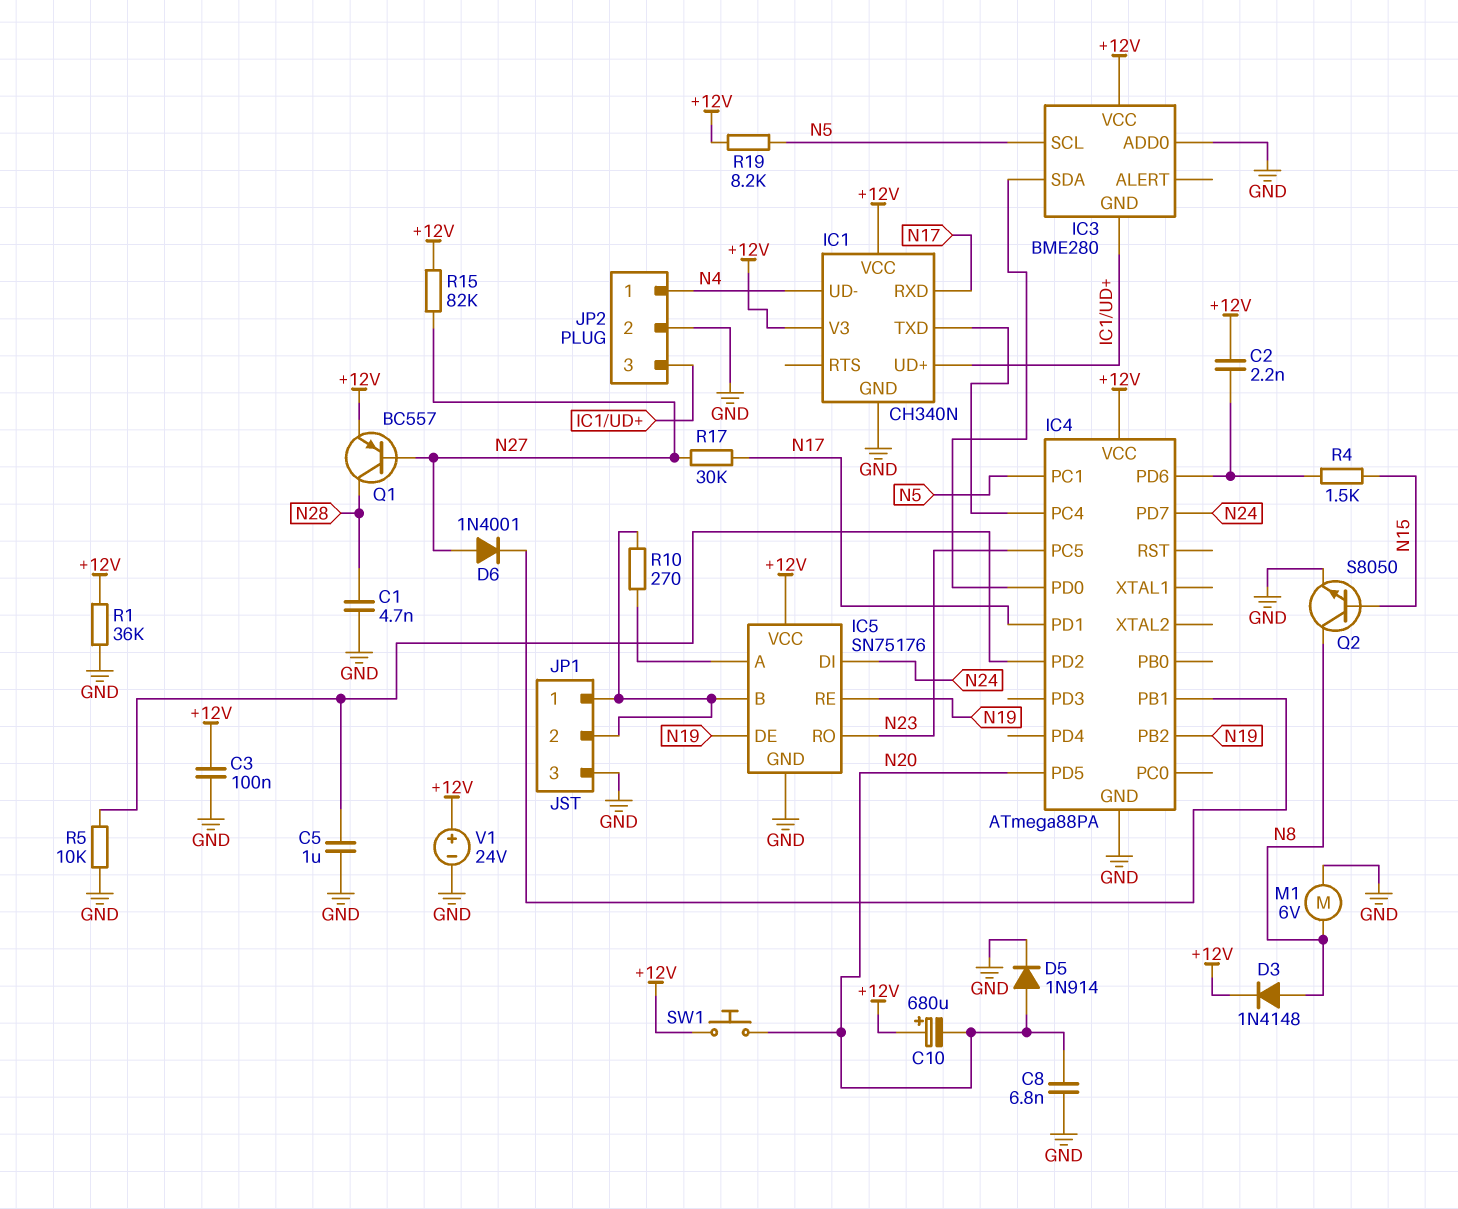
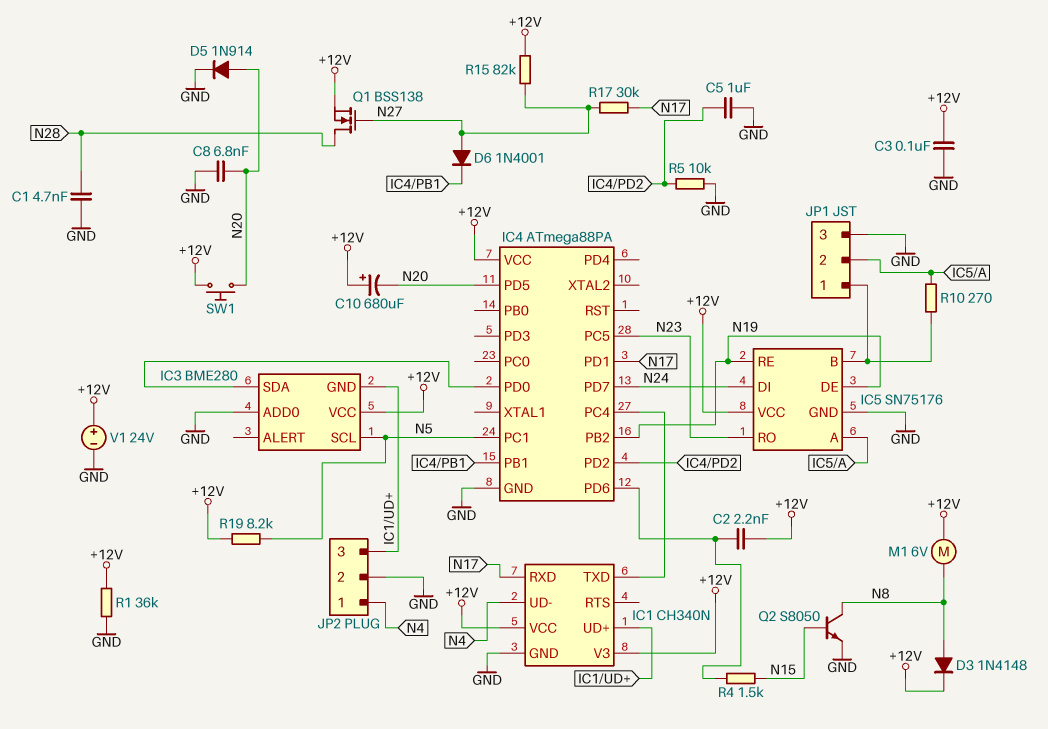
JP1 pin 2: IC5/B -> IC5/A
M1: motor 6V (GND, N8) -> motor 6V (+12V, N8)
Q1: PNP BC557 (B N27, C N28, E +12V) -> NMOS BSS138 (G N27, D N28, S +12V)

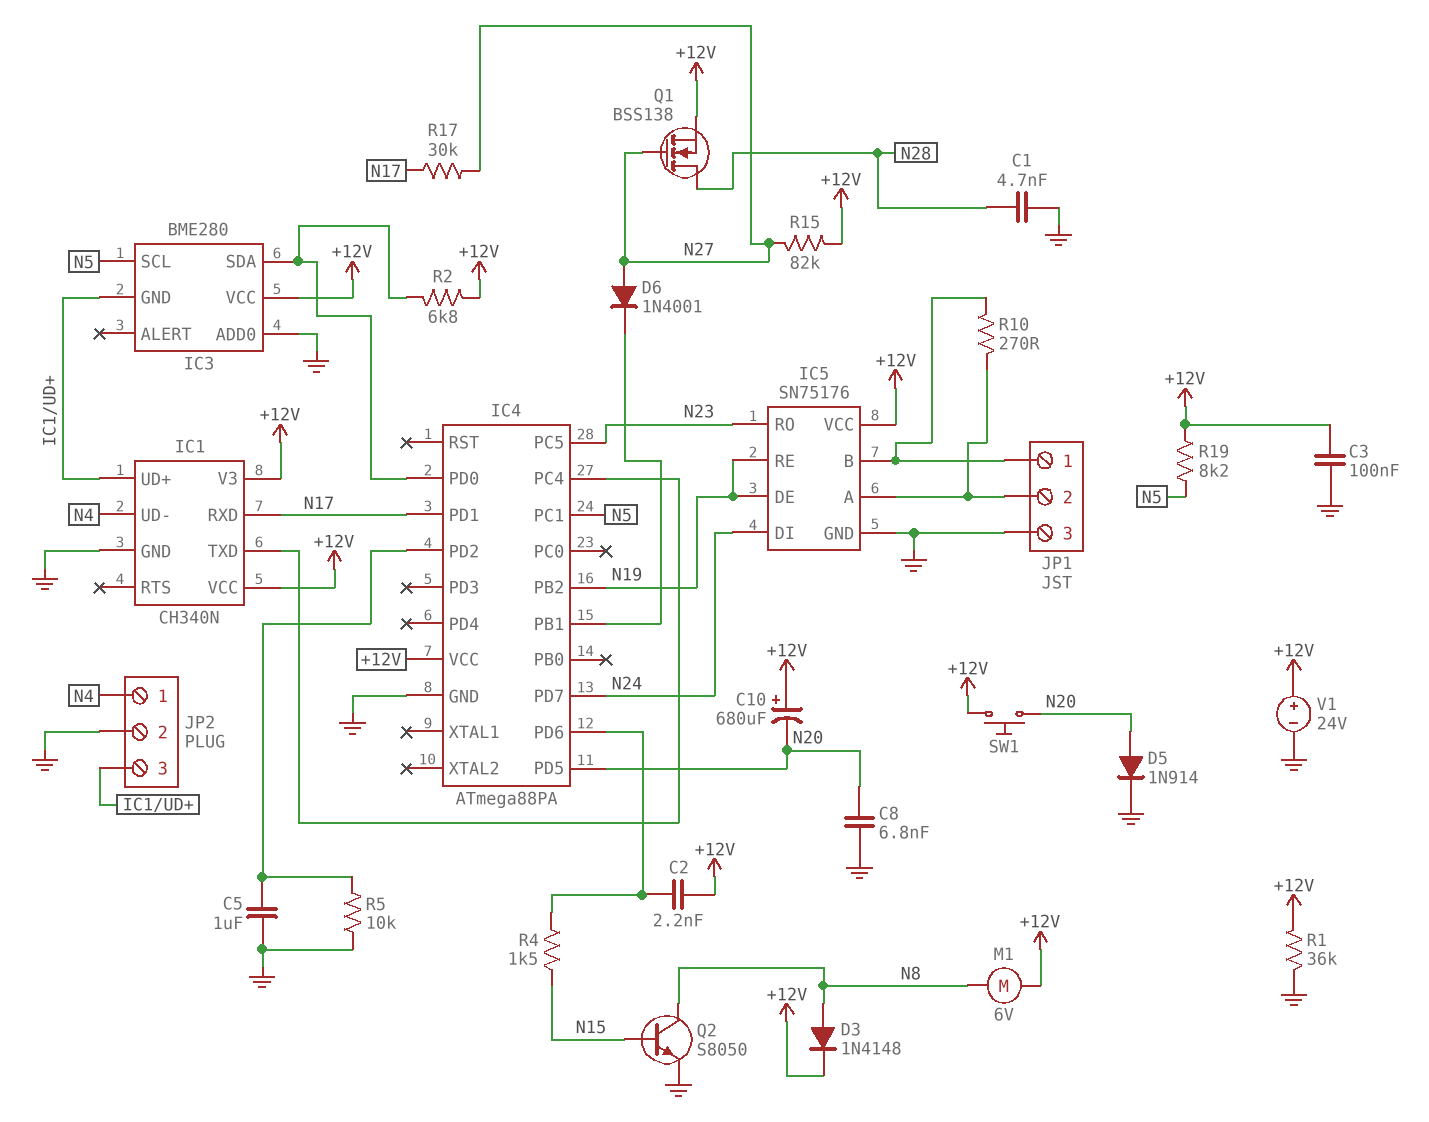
R2: none -> 6.8k (+12V, IC3/SDA)

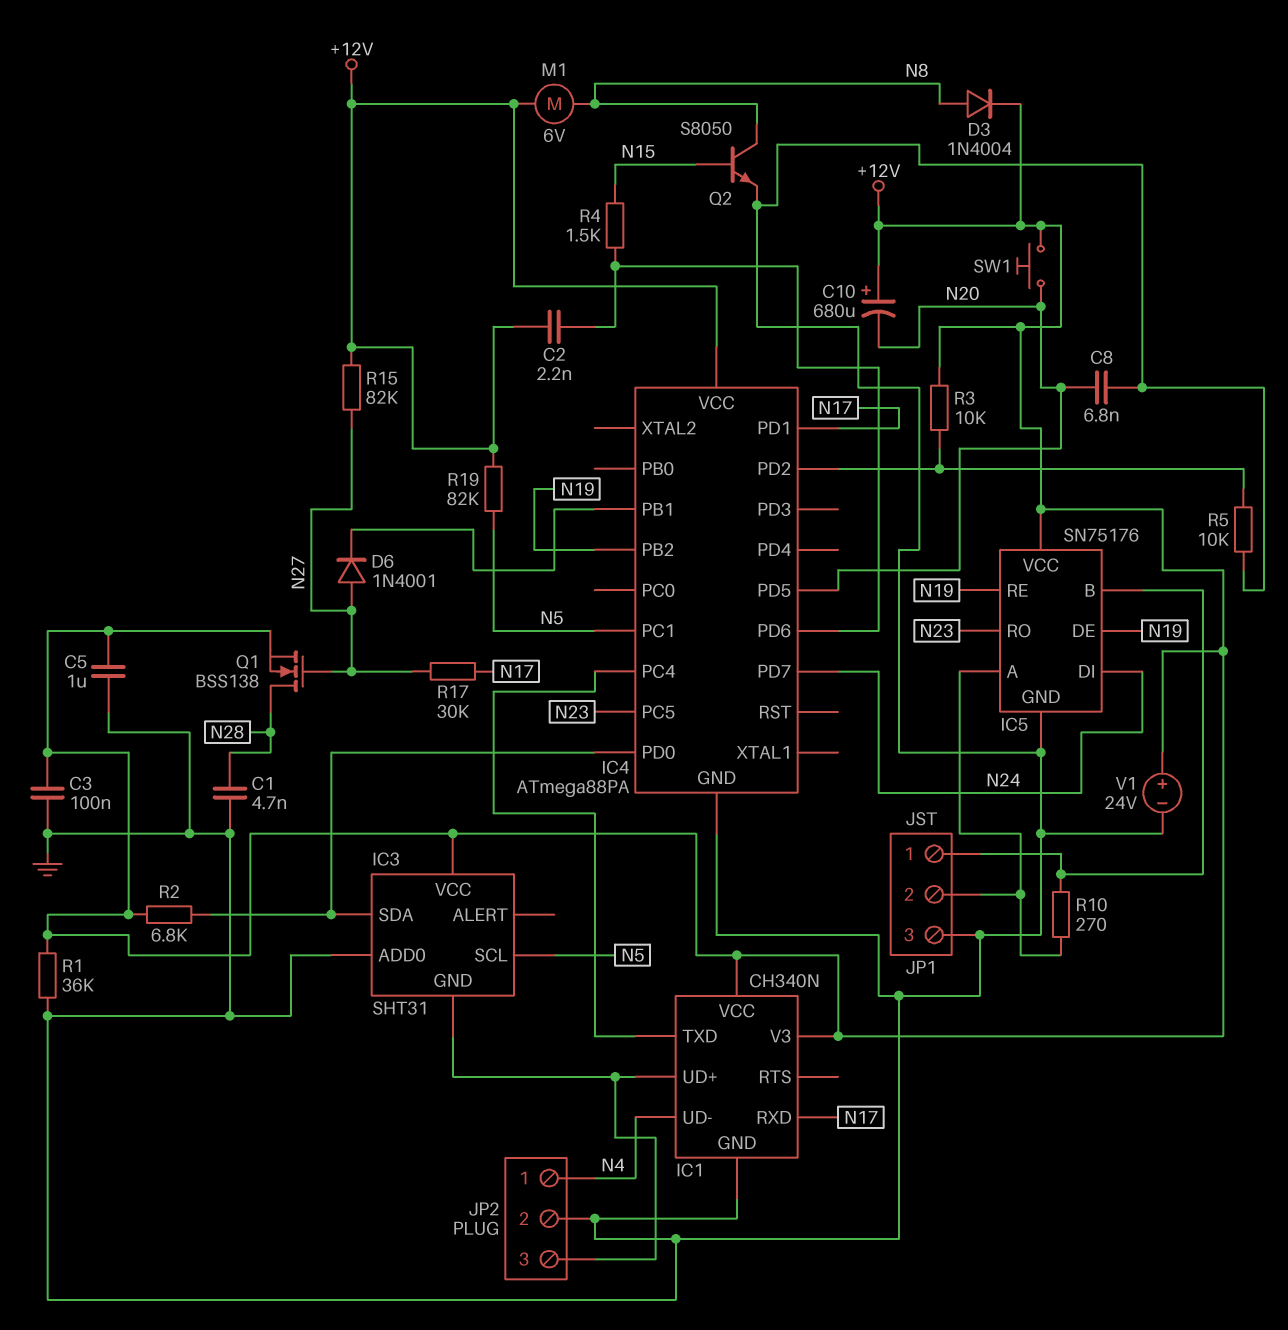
C5: 1uF (GND, IC4/PD2) -> 1uF (+12V, GND)
D3: diode 1N4148 (A N8, K +12V) -> diode 1N4004 (A N8, K +12V)
D5: diode 1N914 (A N20, K GND) -> none
IC3: BME280 -> SHT31
R3: none -> 10k (+12V, IC4/PD2)
R19: 8.2k (+12V, N5) -> 82k (+12V, N5)

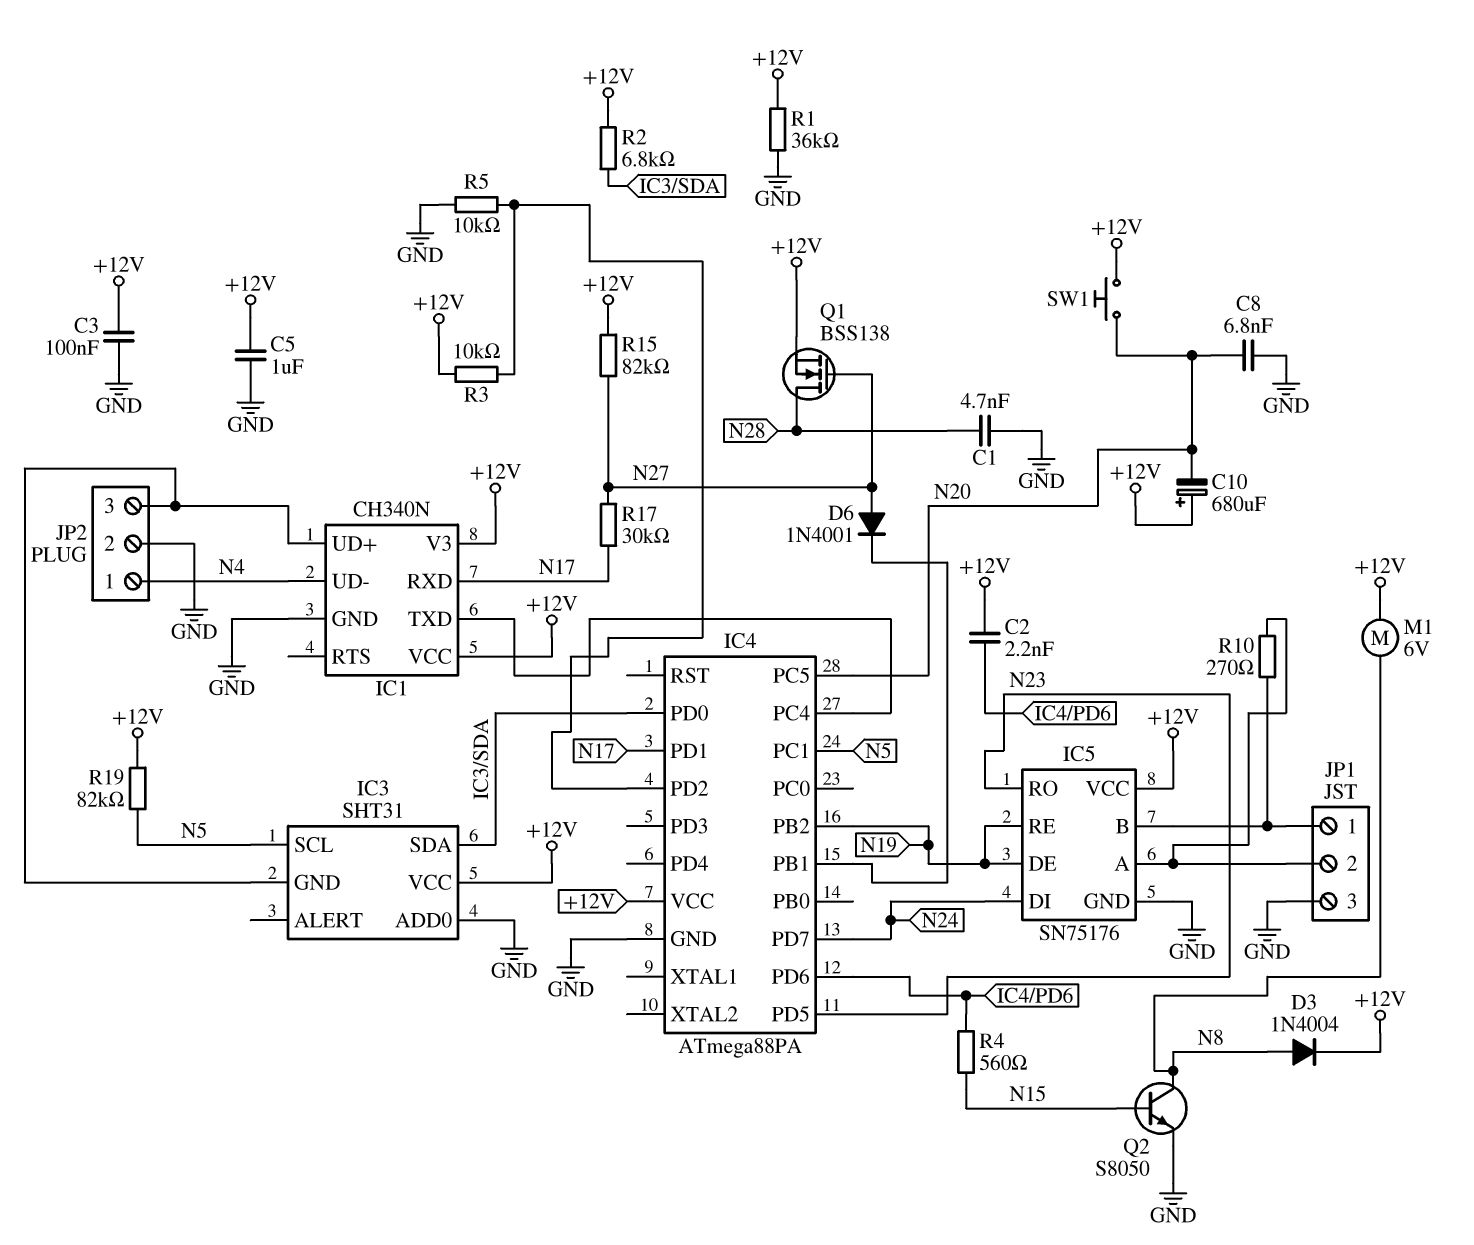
IC4 pin PC5: N23 -> N20
IC4 pin PD5: N20 -> N23
R4: 1.5k (IC4/PD6, N15) -> 560 (IC4/PD6, N15)
V1: 24V (plus +12V, minus GND) -> none

